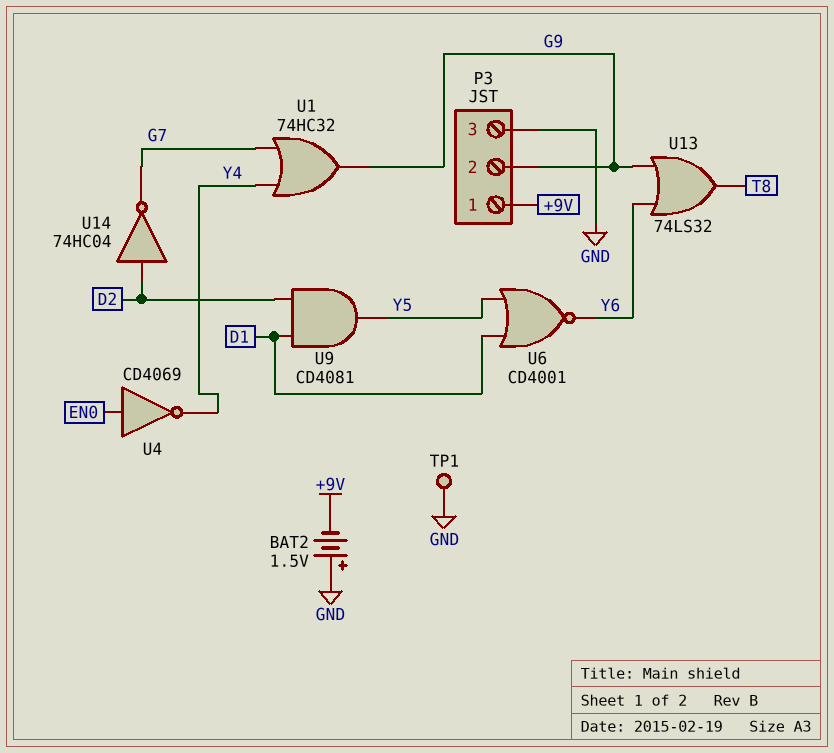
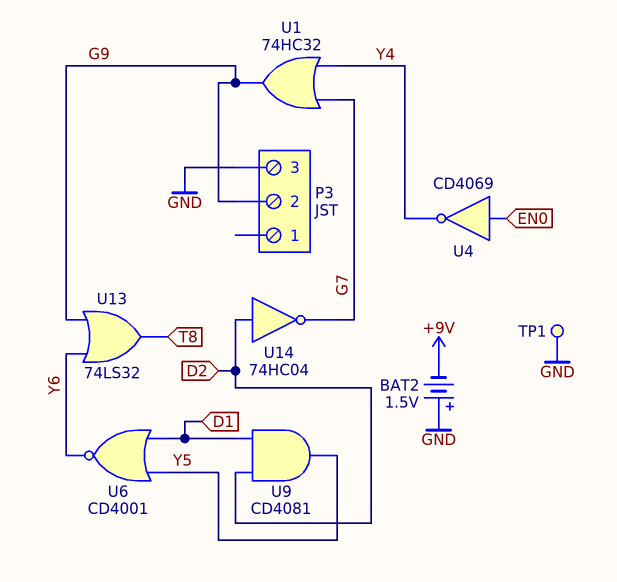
P3 pin 1: +9V -> none

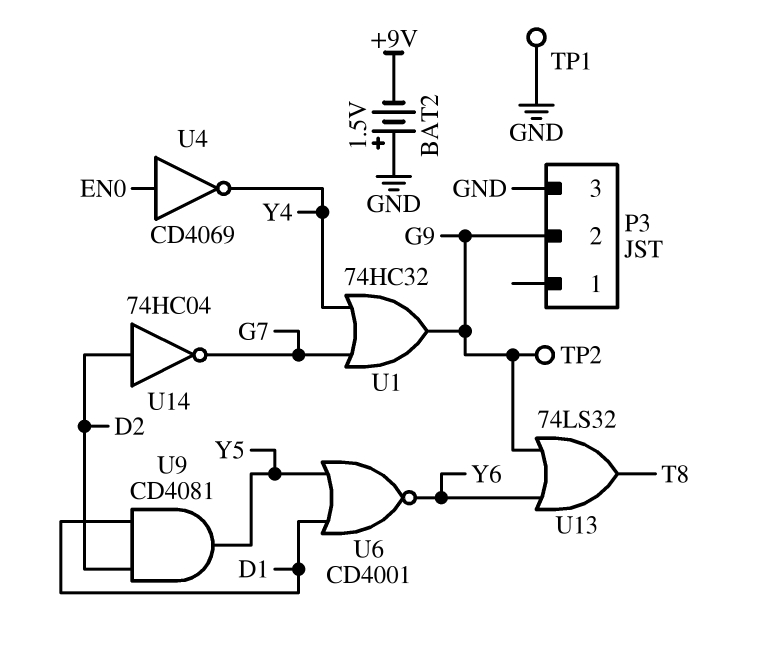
TP2: none -> test point (G9)

